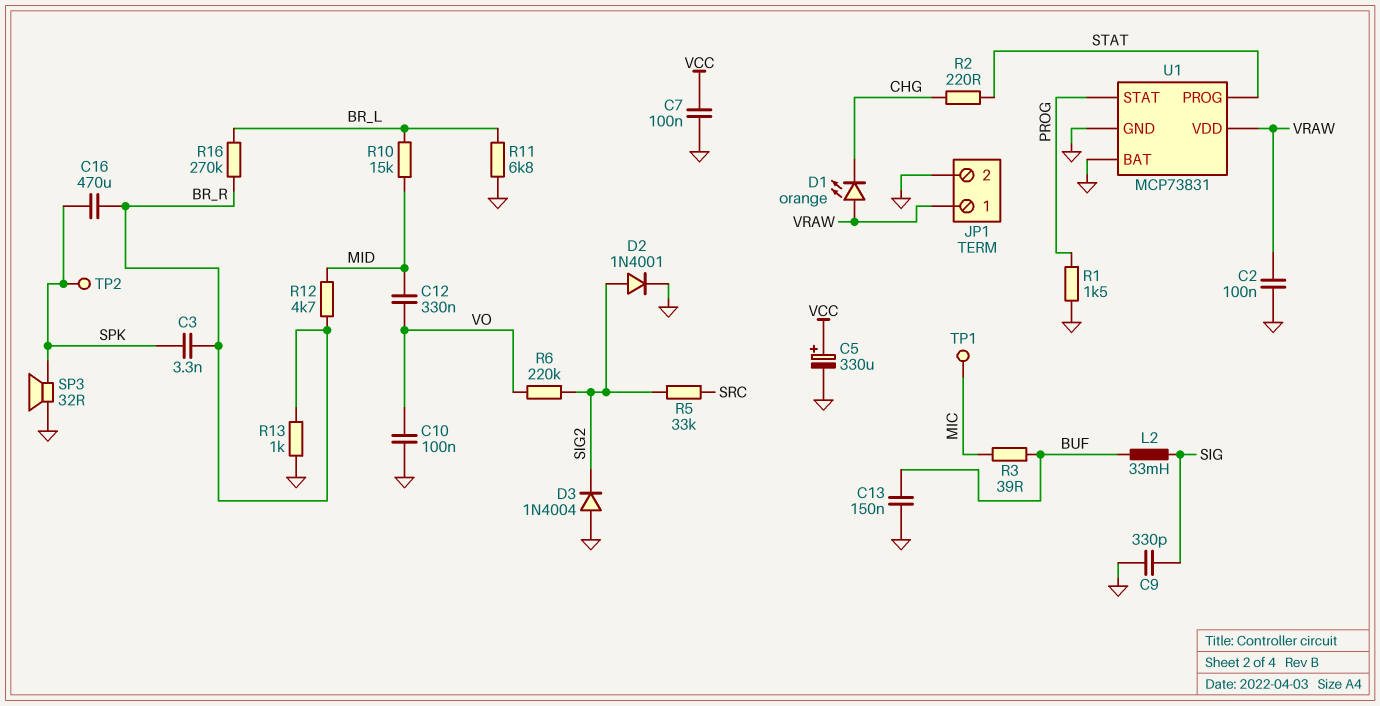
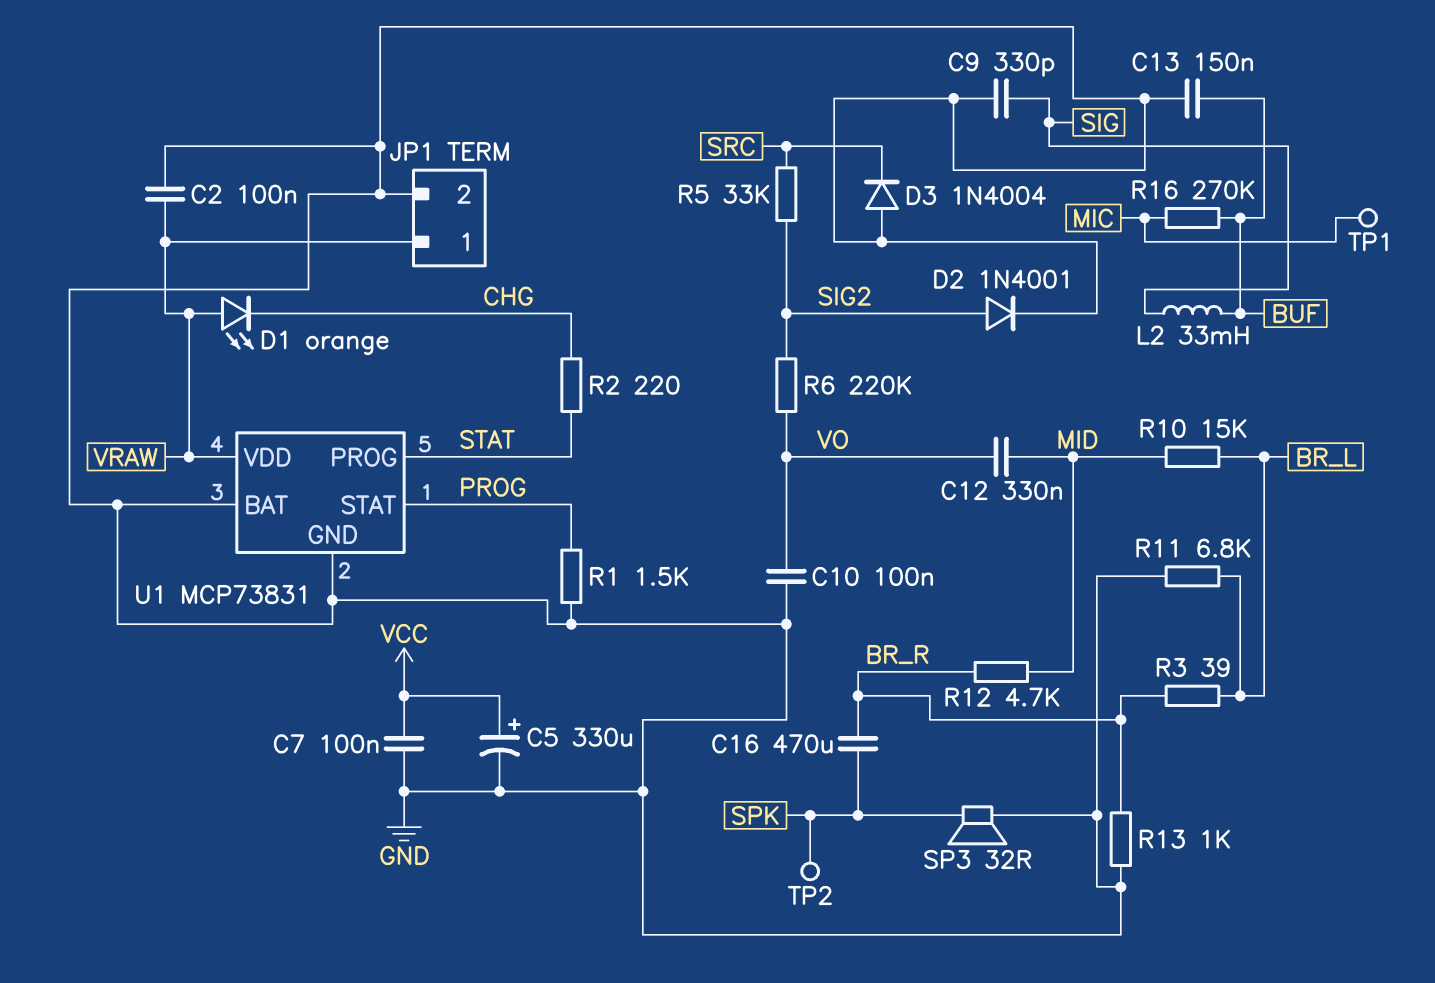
C3: 3.3nF (BR_R, SPK) -> none
D3: diode 1N4004 (A GND, K SIG2) -> diode 1N4004 (A GND, K SRC)
R3: 39 (BUF, MIC) -> 39 (BR_L, BR_R)
R16: 270k (BR_L, BR_R) -> 270k (BUF, MIC)

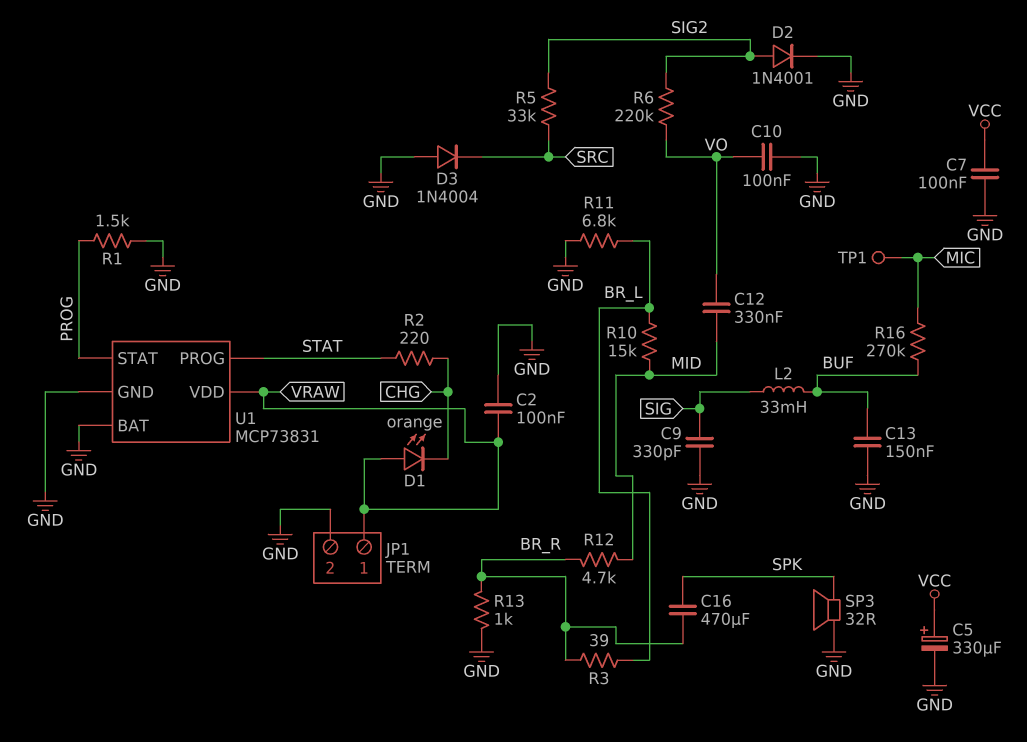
TP2: test point (SPK) -> none

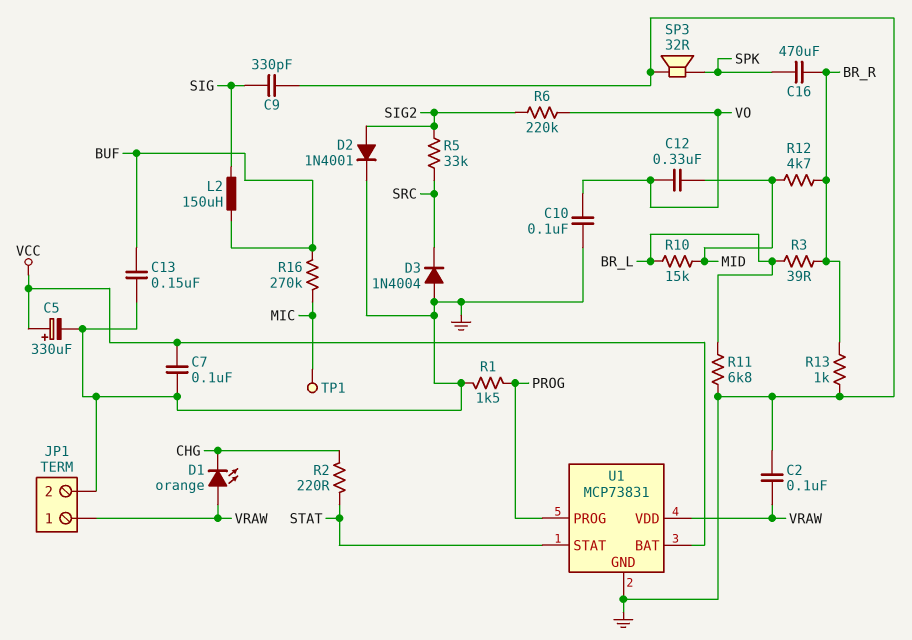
L2: 33mH (BUF, SIG) -> 150uH (BUF, SIG)
U1 pin BAT: GND -> VCC
U1 pin PROG: STAT -> PROG
U1 pin STAT: PROG -> STAT

